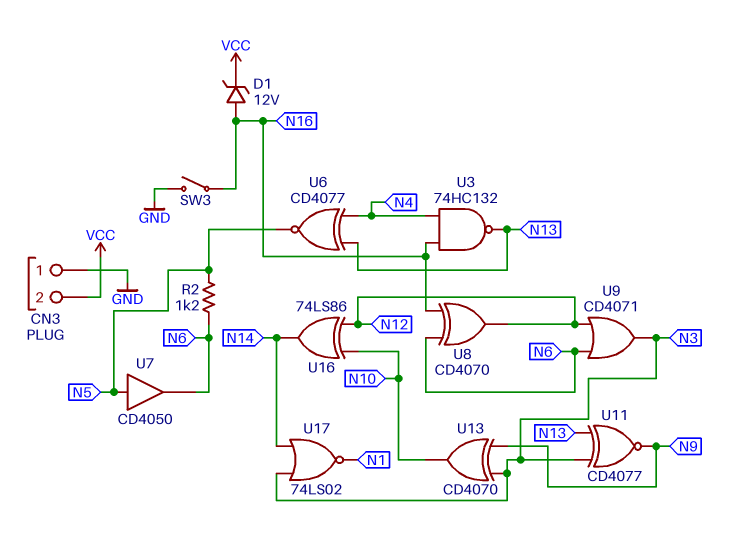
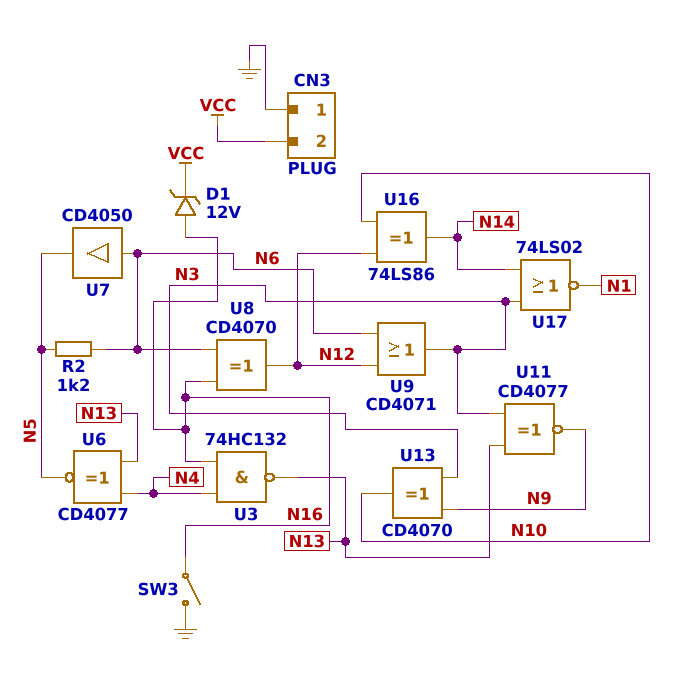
U7: buffer CD4050 (in N5, out N6) -> buffer CD4050 (in N6, out N5)

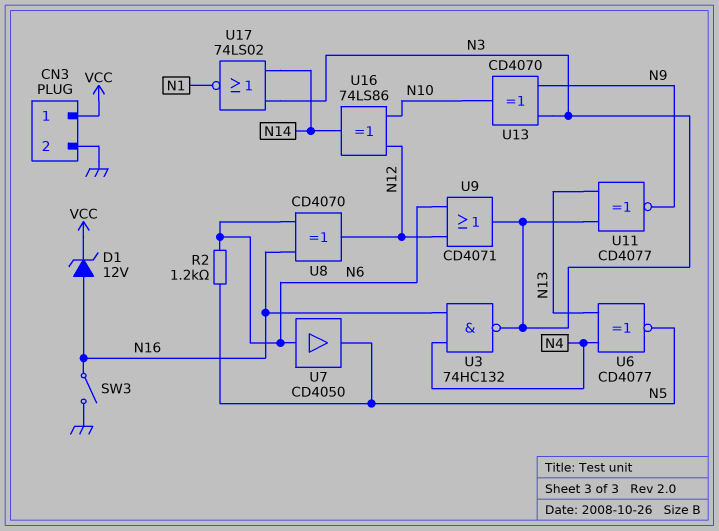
CN3 pin 1: GND -> VCC
CN3 pin 2: VCC -> GND
U3: NAND 74HC132 (in N4, in N16, out N13) -> NAND 74HC132 (in N4, in N16, out N3)

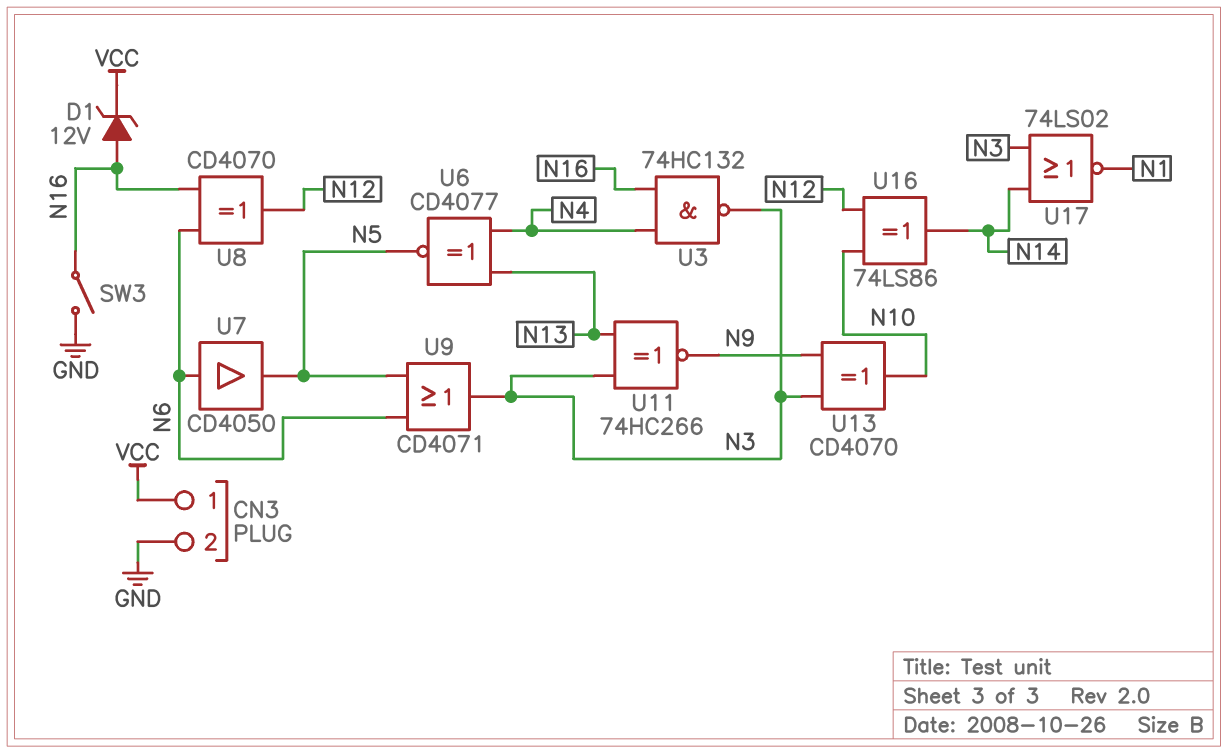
R2: 1.2k (N5, N6) -> none
U9: OR CD4071 (in N6, in N12, out N3) -> OR CD4071 (in N5, in N6, out N3)
U11: XNOR CD4077 (in N3, in N13, out N9) -> XNOR 74HC266 (in N3, in N13, out N9)

